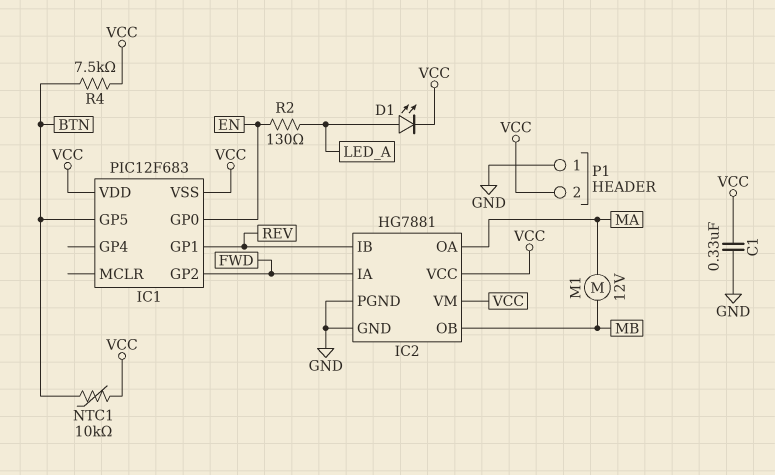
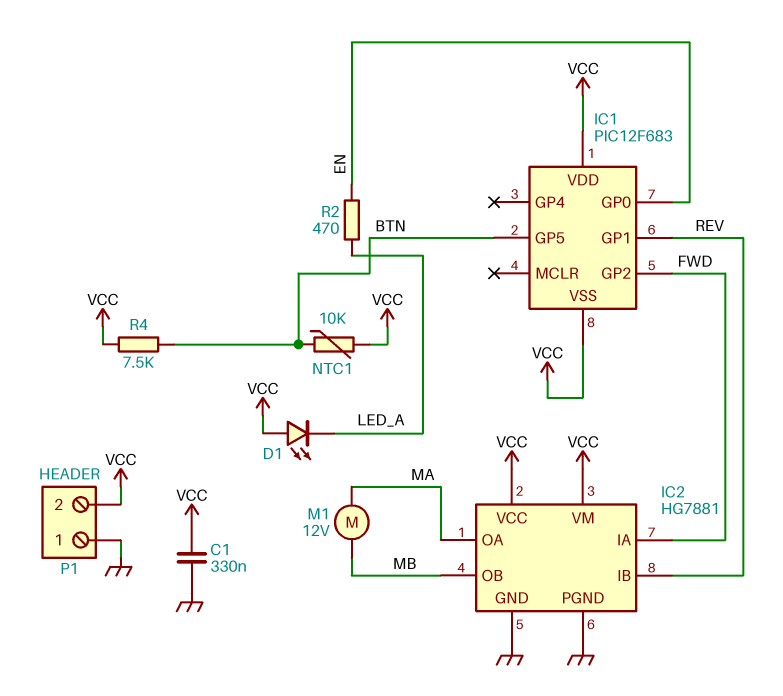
D1: LED (A LED_A, K VCC) -> LED (A VCC, K LED_A)
R2: 130 (EN, LED_A) -> 470 (EN, LED_A)

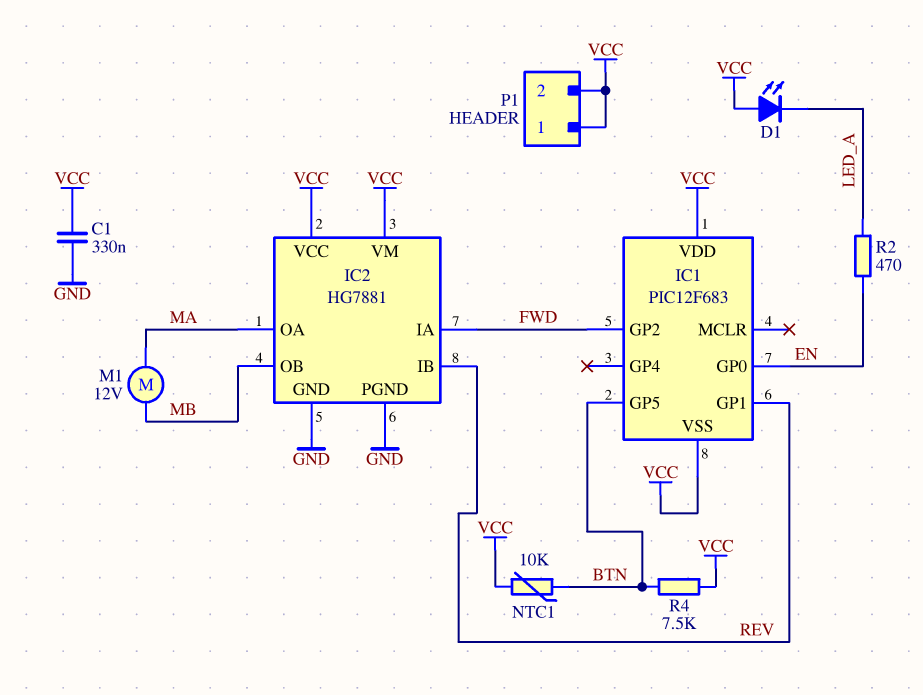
P1 pin 1: GND -> VCC

